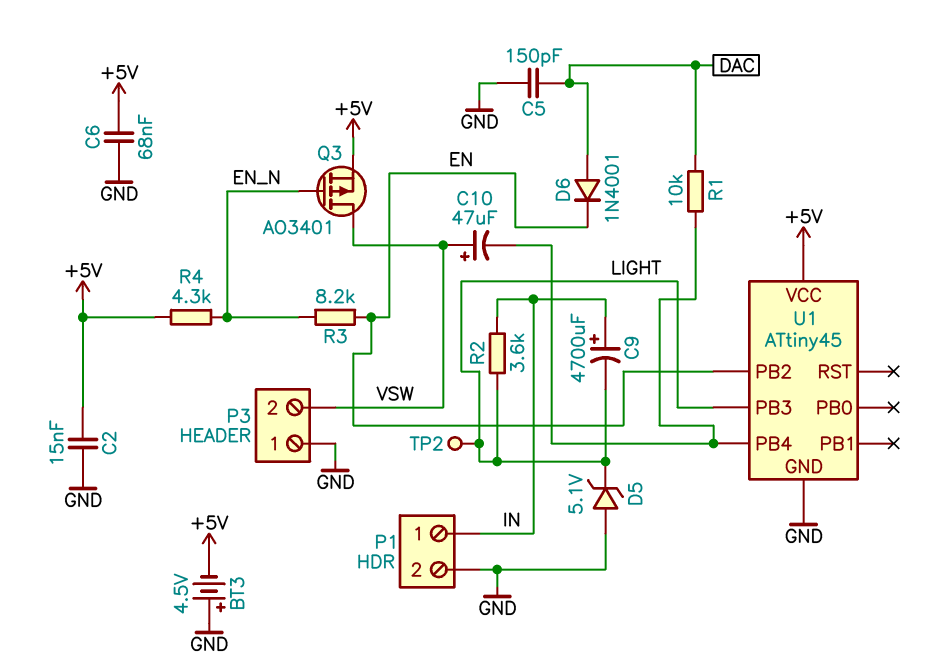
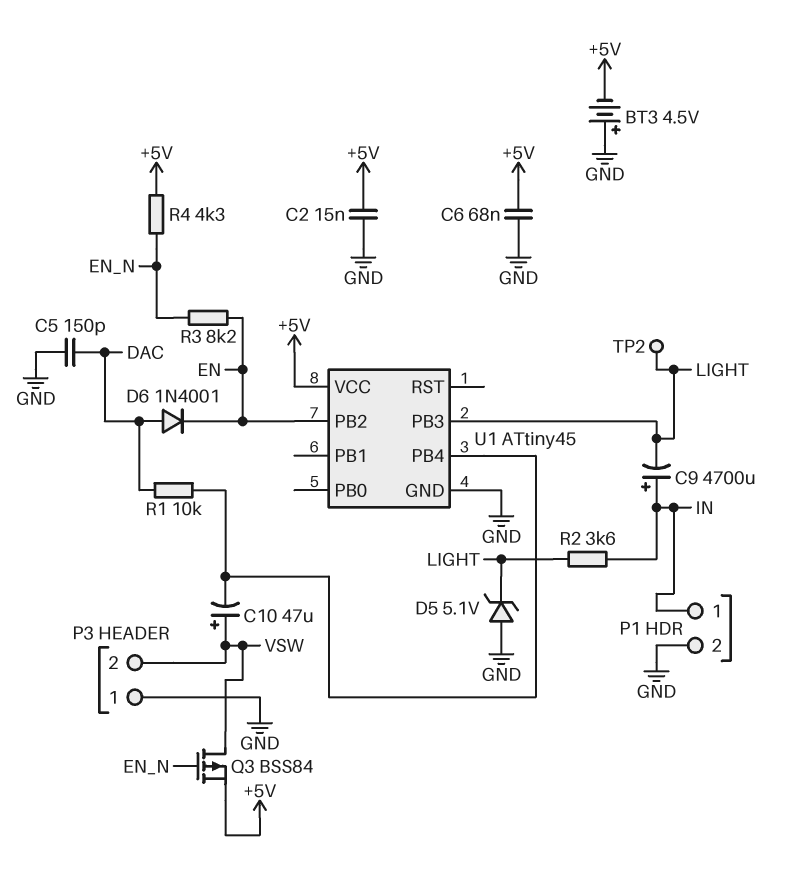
Q3: PMOS AO3401 (G EN_N, D VSW, S +5V) -> PMOS BSS84 (G EN_N, D VSW, S +5V)

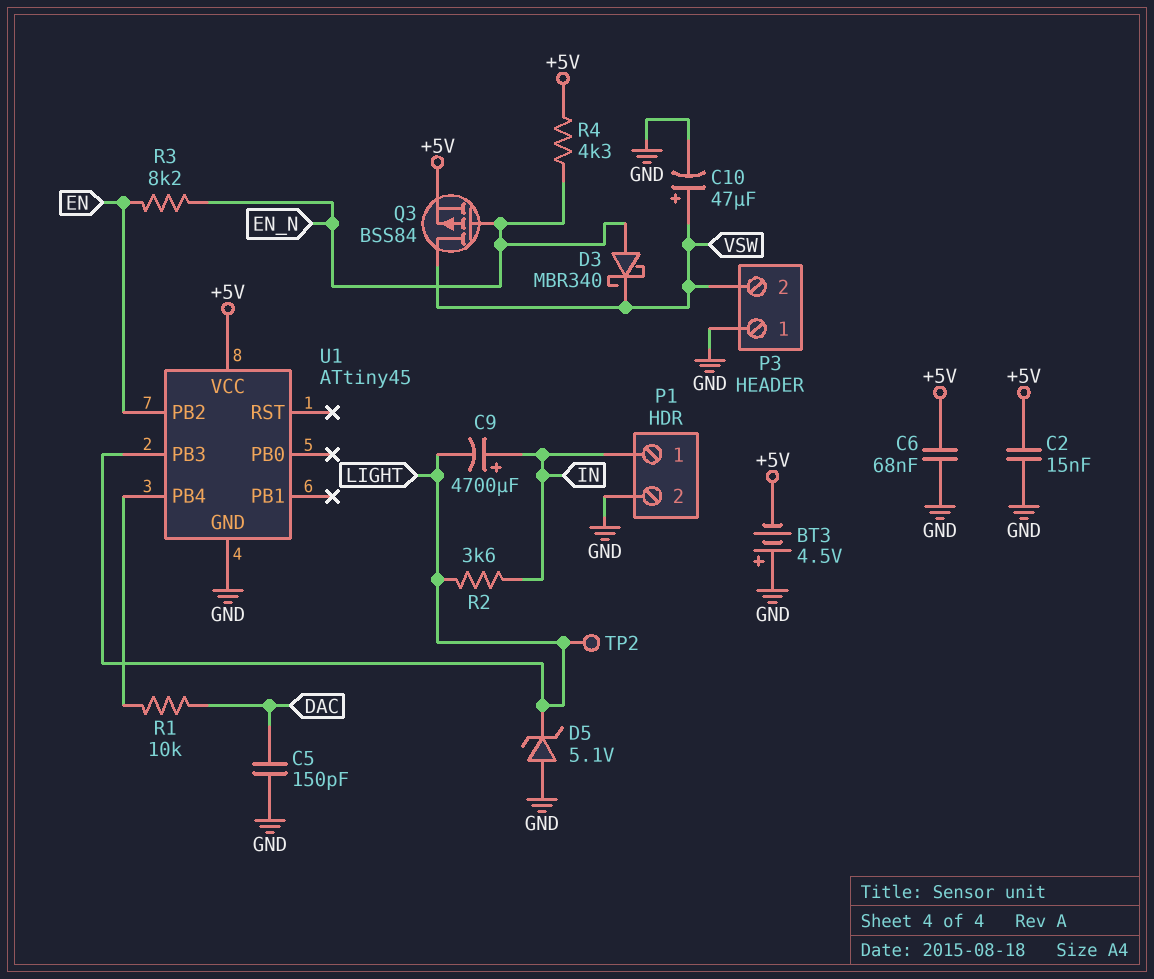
C10: 47uF (plus VSW, minus U1/PB4) -> 47uF (plus VSW, minus GND)
D3: none -> schottky MBR340 (A EN_N, K VSW)
D6: diode 1N4001 (A DAC, K EN) -> none

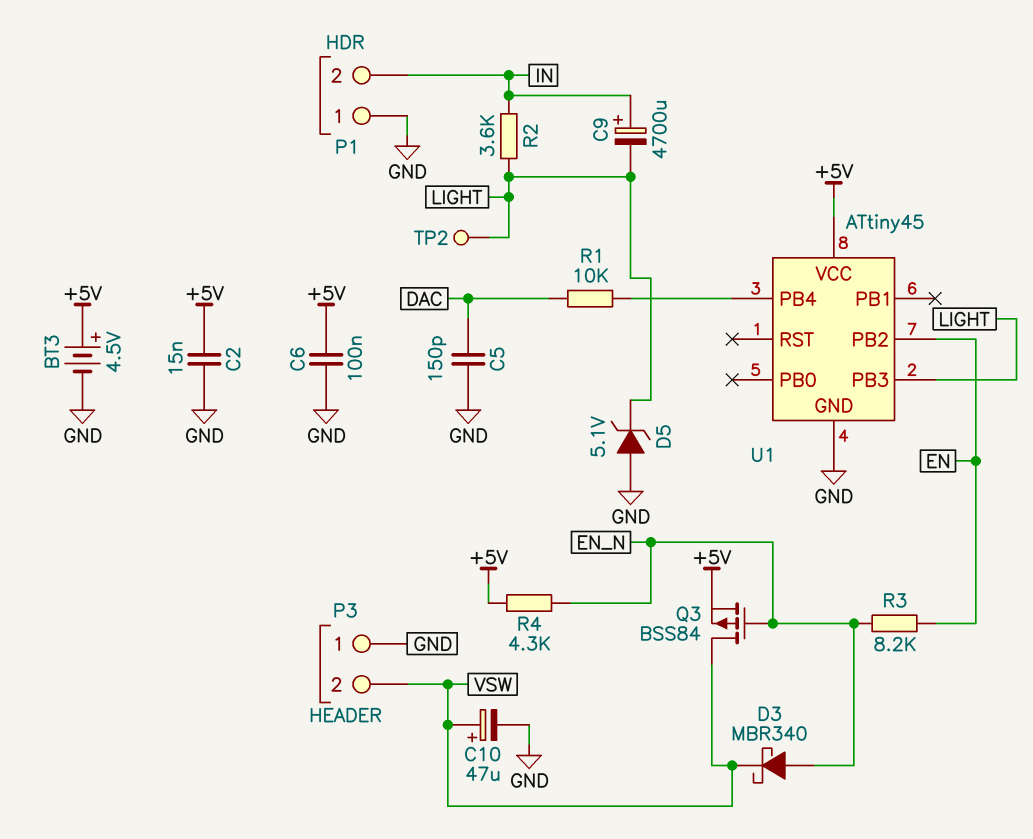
BT3: 4.5V (plus GND, minus +5V) -> 4.5V (plus +5V, minus GND)
C6: 68nF (+5V, GND) -> 100nF (+5V, GND)
P1 pin 1: IN -> GND
P1 pin 2: GND -> IN

